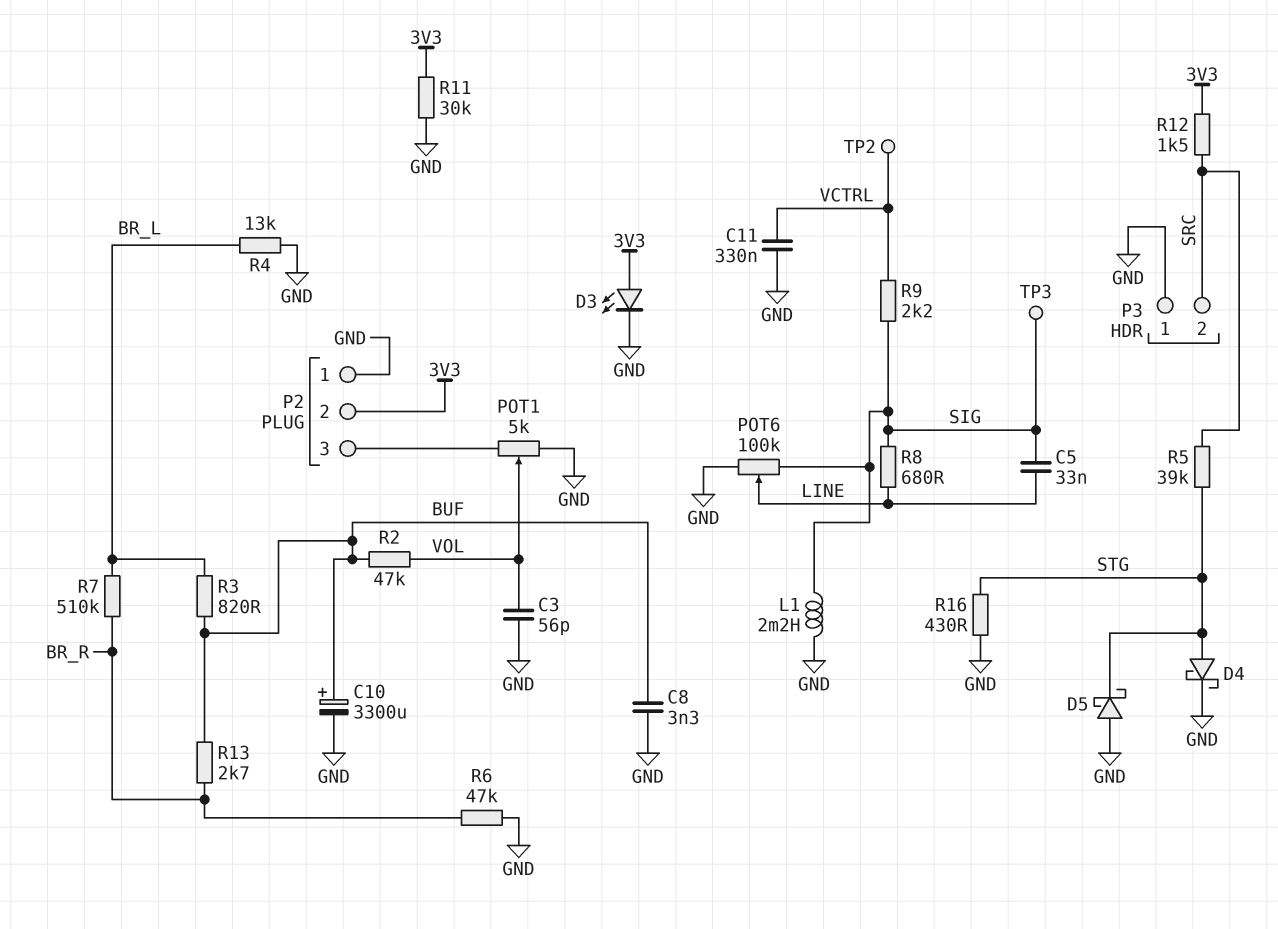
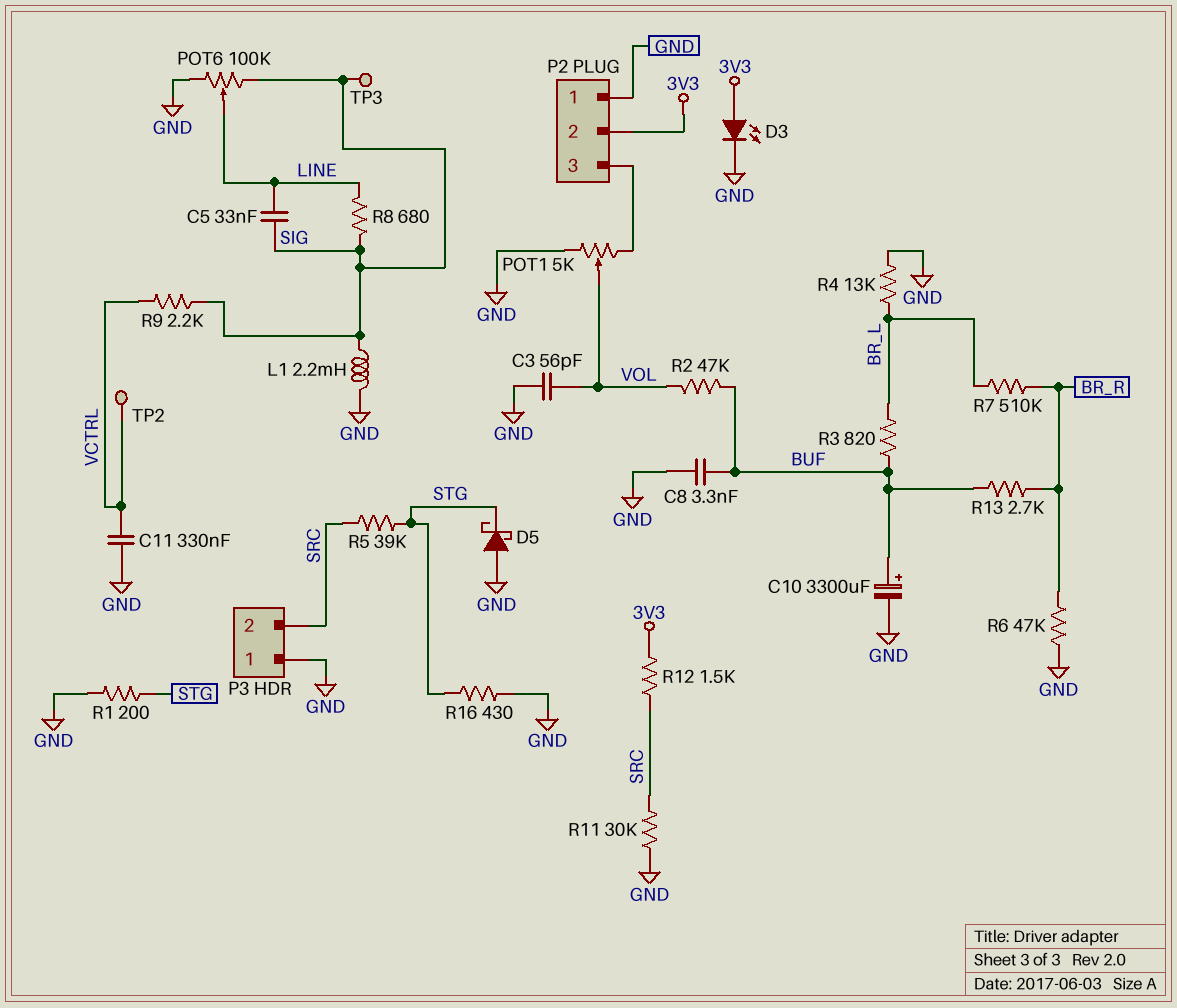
D4: schottky (A STG, K GND) -> none
R1: none -> 200 (GND, STG)
R11: 30k (3V3, GND) -> 30k (GND, SRC)

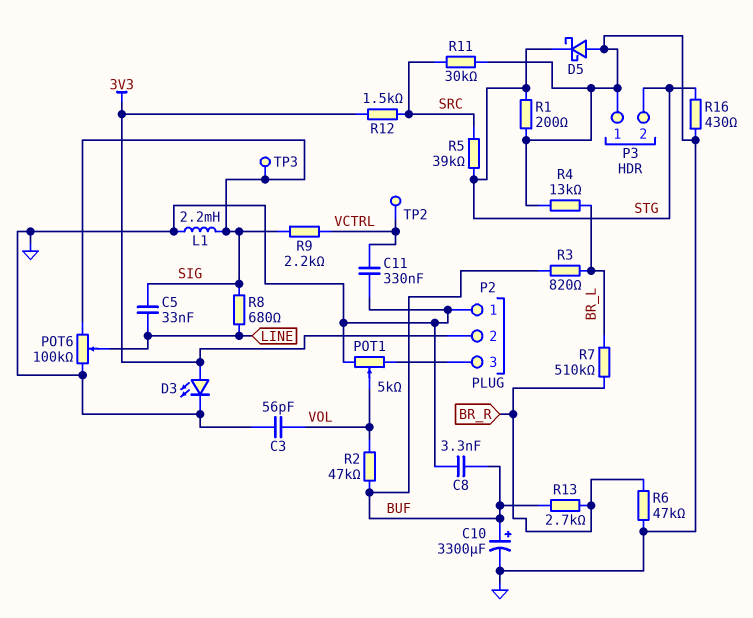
P3 pin 2: SRC -> STG

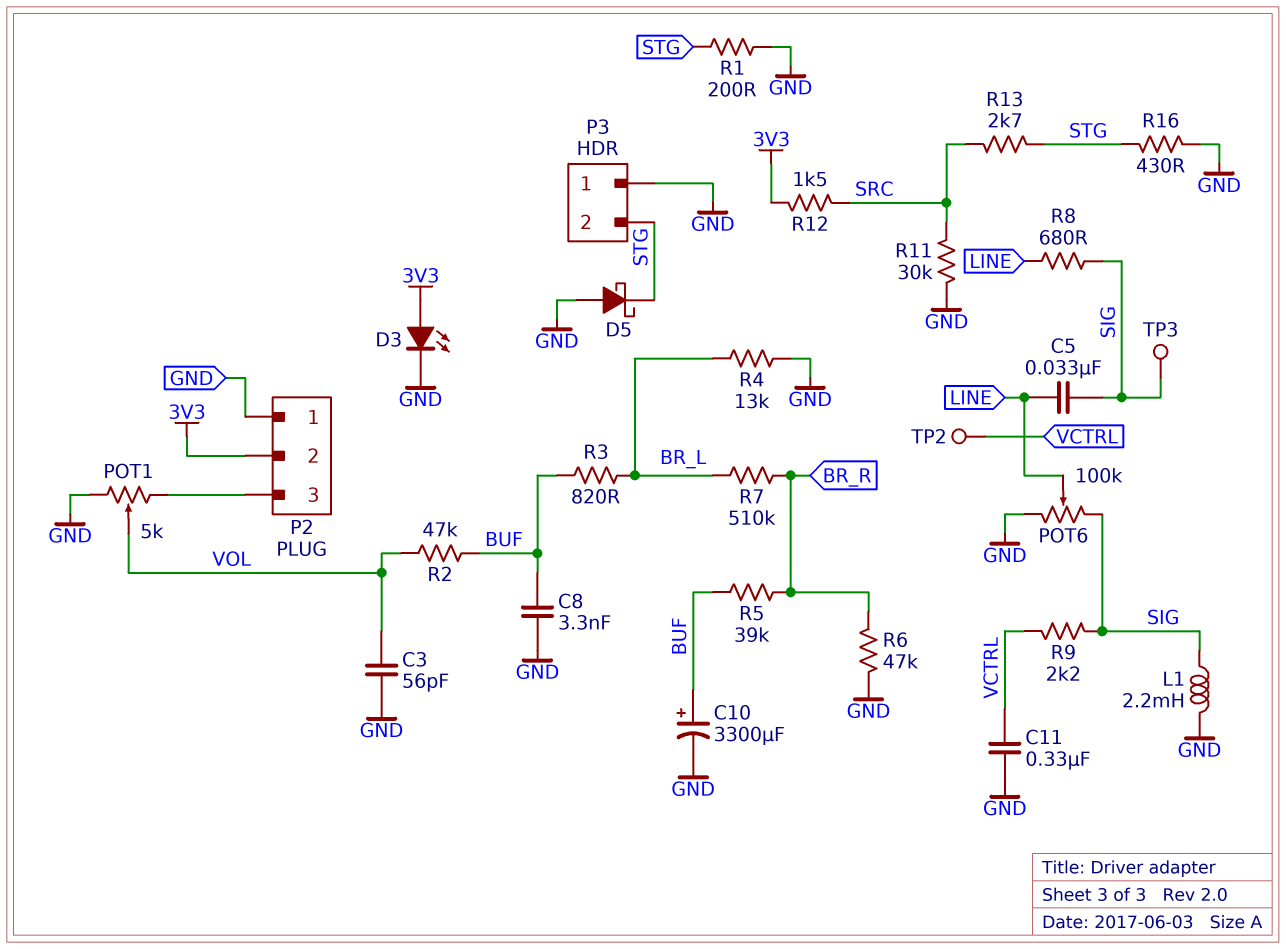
R5: 39k (SRC, STG) -> 39k (BR_R, BUF)
R13: 2.7k (BR_R, BUF) -> 2.7k (SRC, STG)

